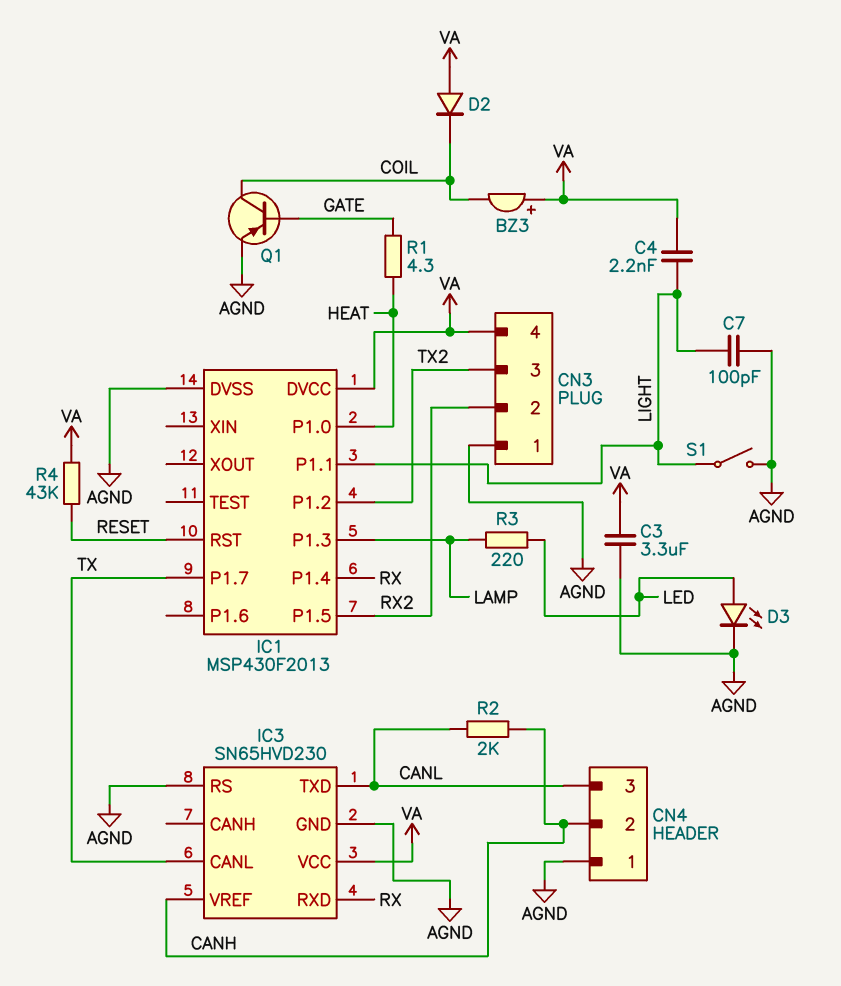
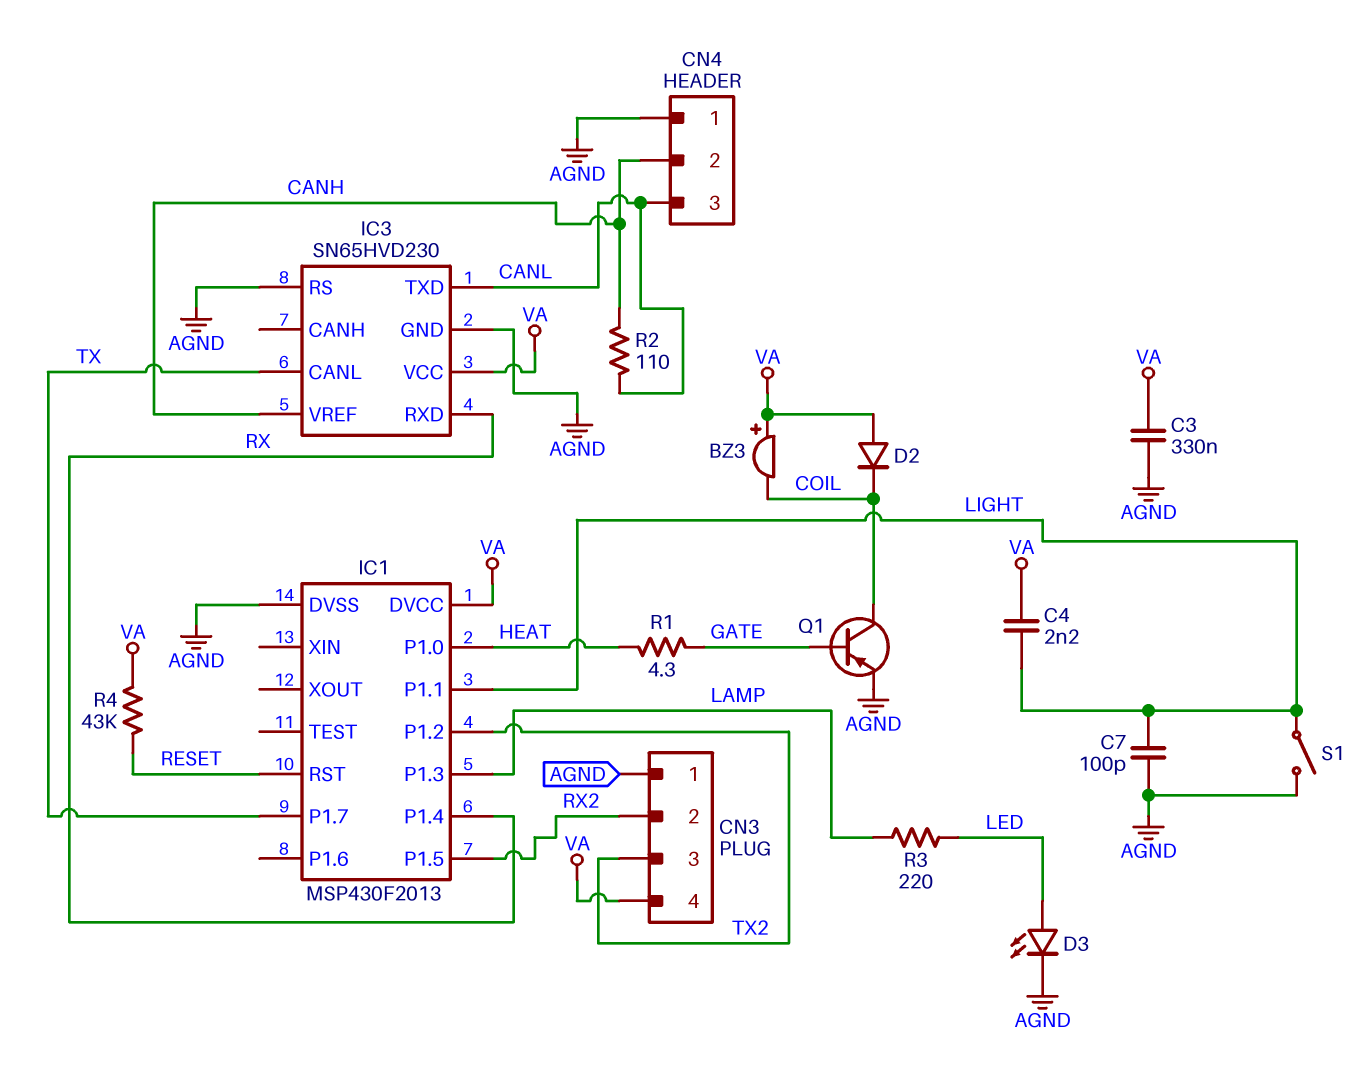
C3: 3.3uF (AGND, VA) -> 330nF (AGND, VA)
R2: 2k (CANH, CANL) -> 110 (CANH, CANL)

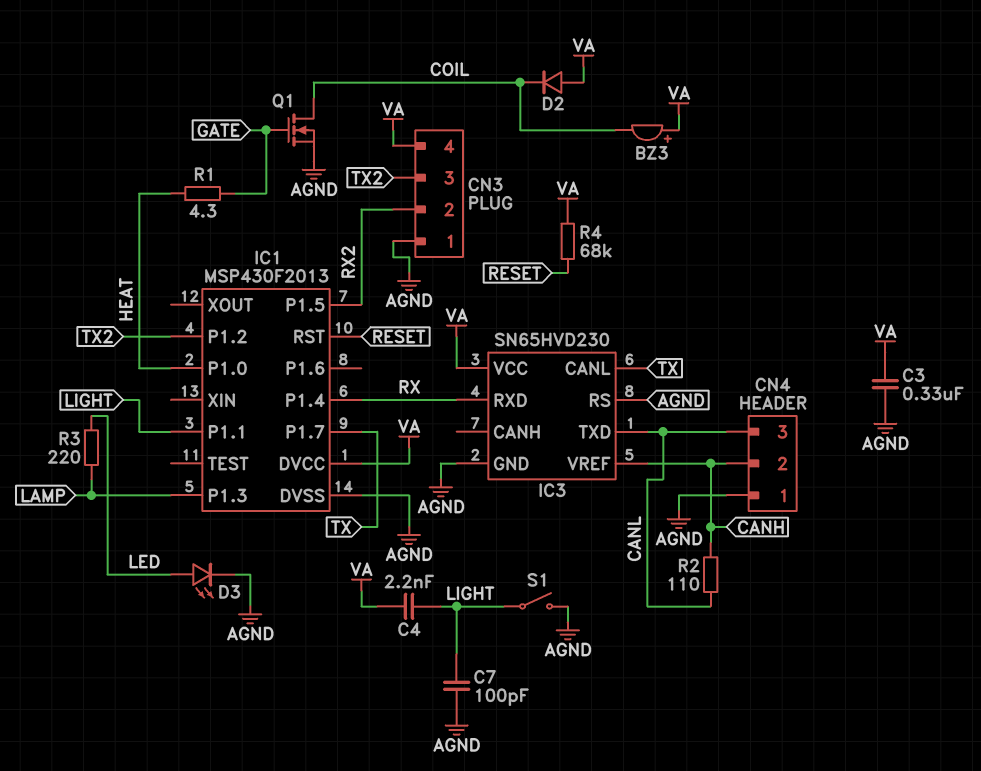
Q1: PNP (B GATE, C COIL, E AGND) -> NMOS (G GATE, D COIL, S AGND)
R4: 43k (RESET, VA) -> 68k (RESET, VA)

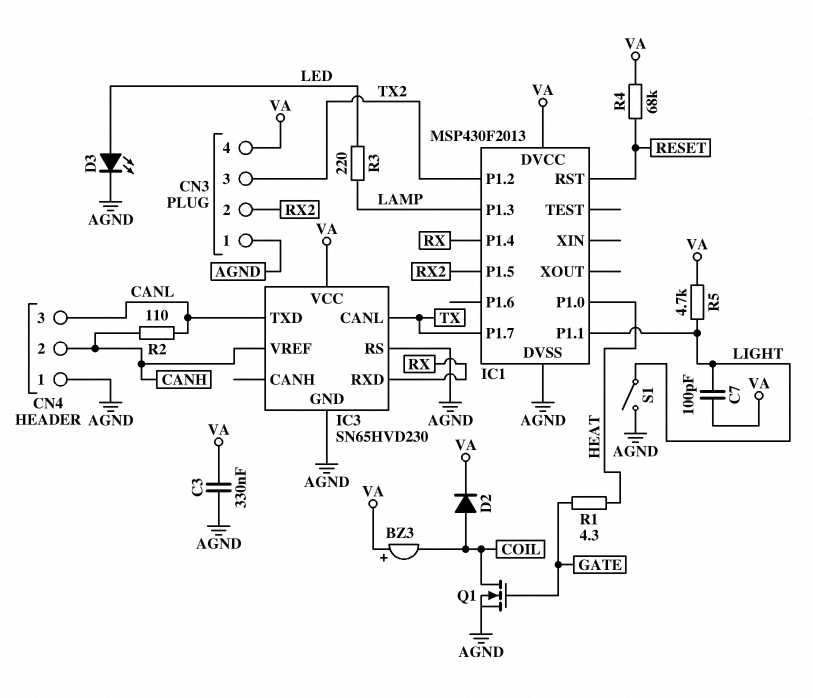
C4: 2.2nF (LIGHT, VA) -> none
C7: 100pF (AGND, LIGHT) -> 100pF (LIGHT, VA)
D2: diode (A VA, K COIL) -> diode (A COIL, K VA)
R5: none -> 4.7k (LIGHT, VA)

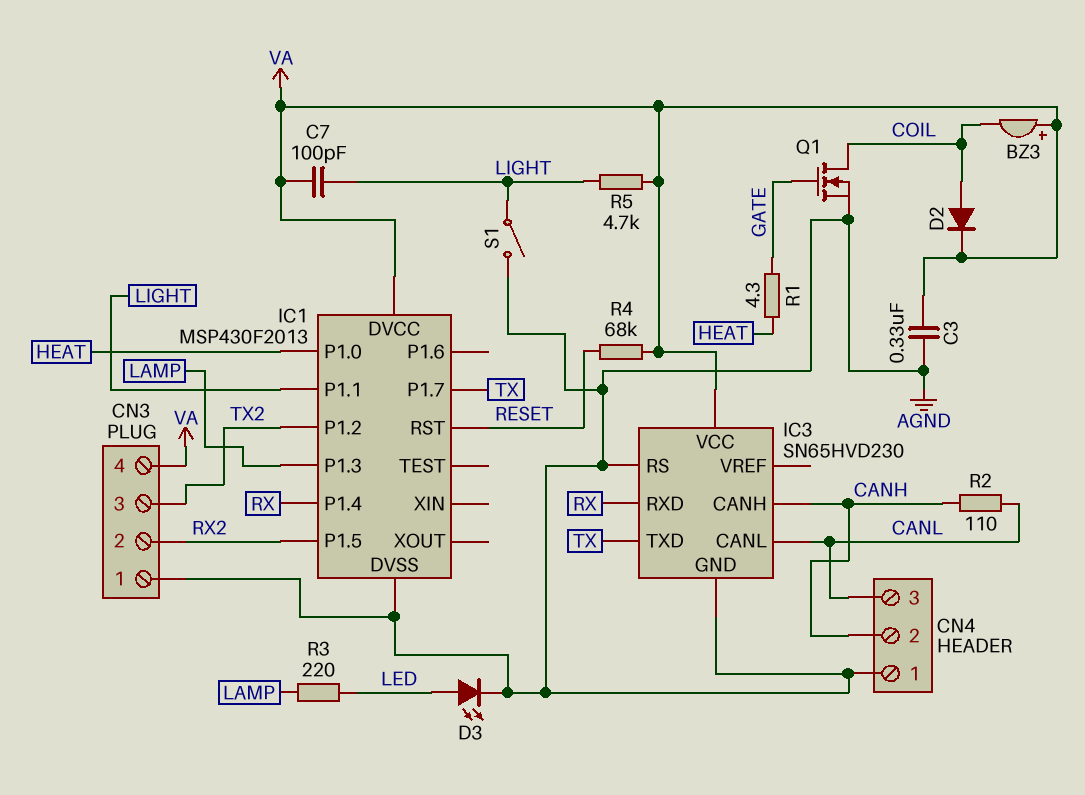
IC3 pin CANH: none -> CANH
IC3 pin CANL: TX -> CANL
IC3 pin TXD: CANL -> TX
IC3 pin VREF: CANH -> none

